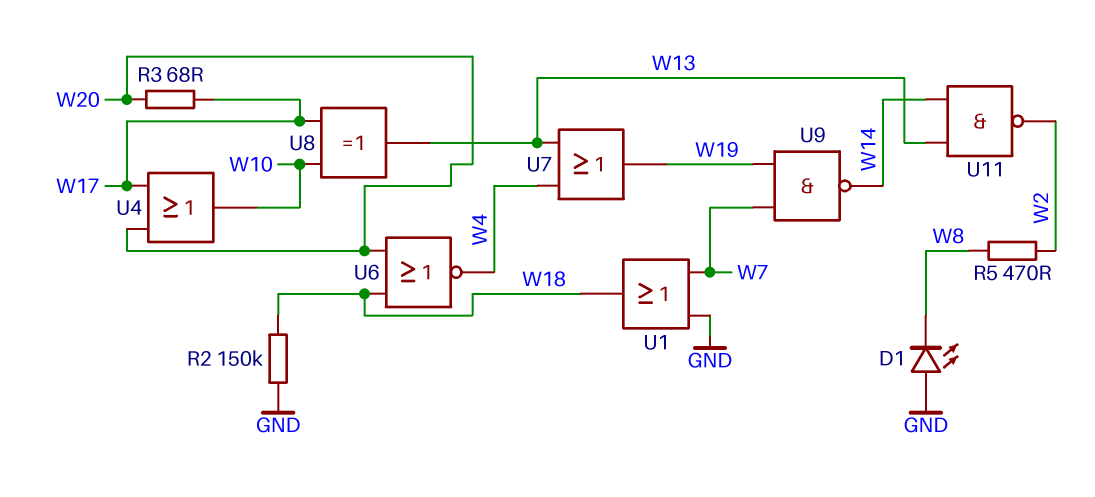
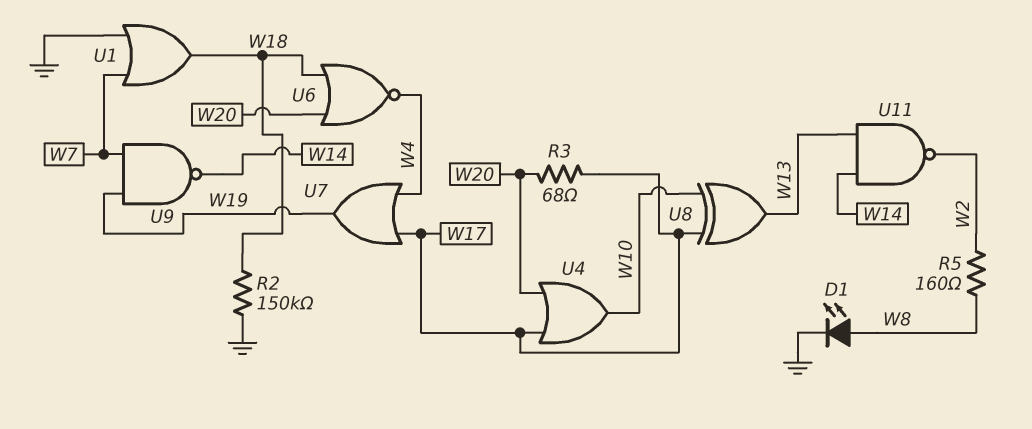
D1: LED (A GND, K W8) -> LED (A W8, K GND)
R5: 470 (W2, W8) -> 160 (W2, W8)
U7: OR (in W4, in W13, out W19) -> OR (in W4, in W17, out W19)

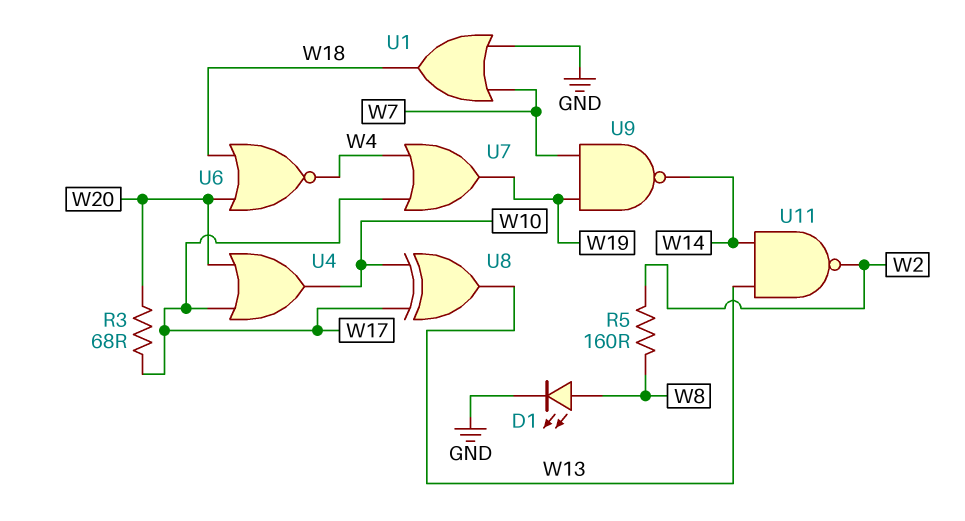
R2: 150k (GND, W18) -> none

